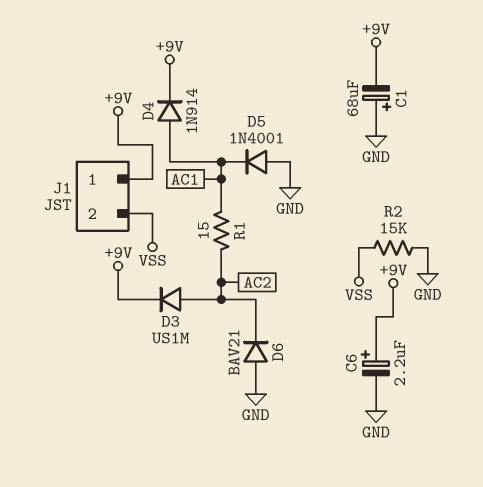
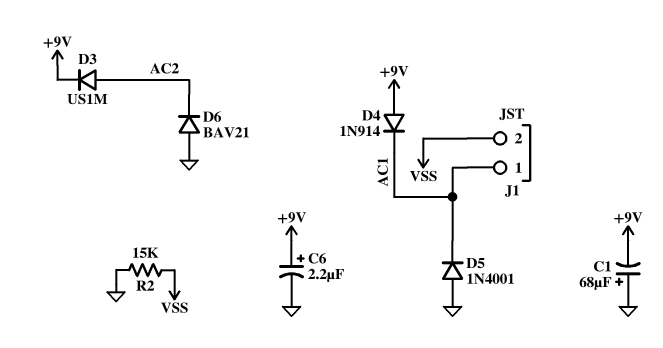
D4: diode 1N914 (A AC1, K +9V) -> diode 1N914 (A +9V, K AC1)
J1 pin 1: +9V -> AC1
R1: 15 (AC1, AC2) -> none

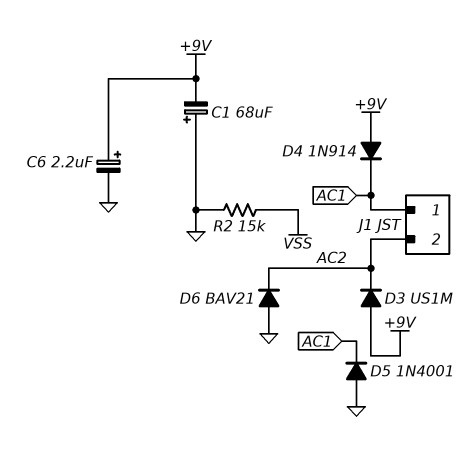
D3: diode US1M (A AC2, K +9V) -> diode US1M (A +9V, K AC2)
J1 pin 2: VSS -> AC2

